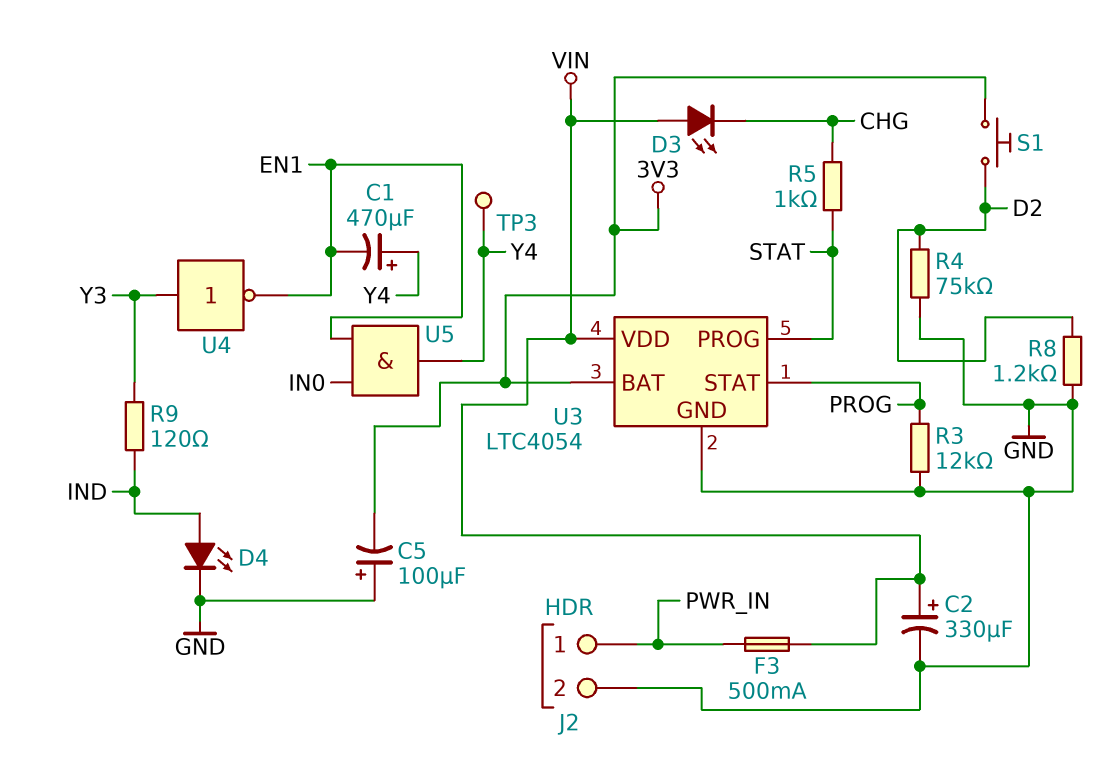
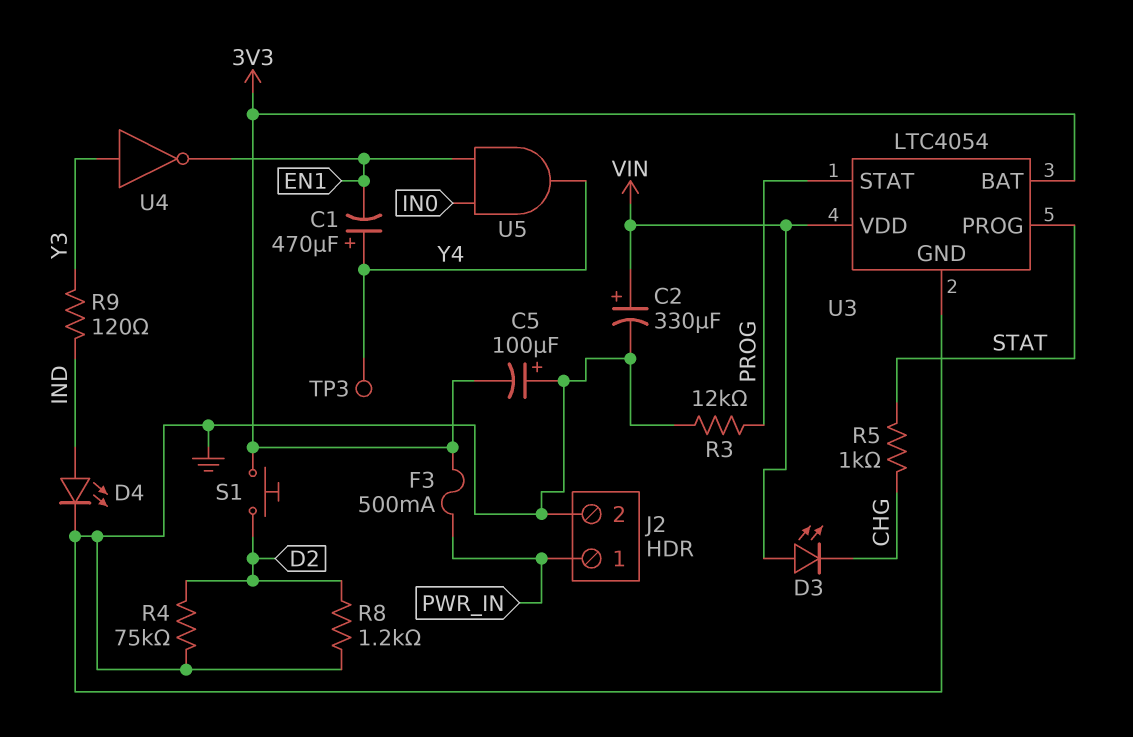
F3: 500mA (PWR_IN, VIN) -> 500mA (3V3, PWR_IN)

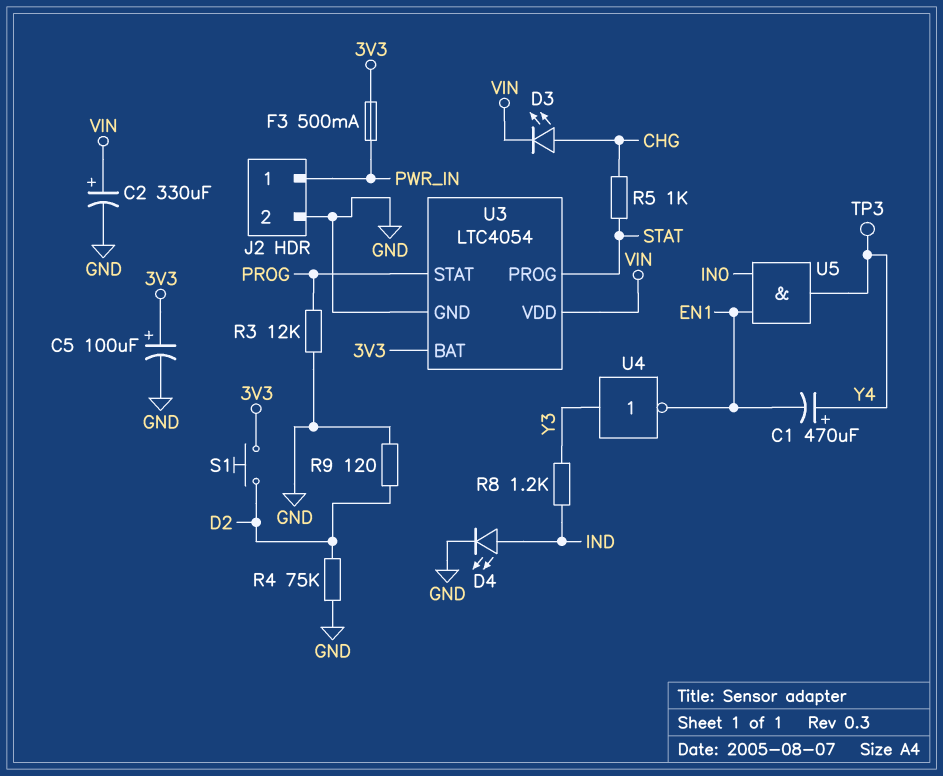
C5: 100uF (plus GND, minus 3V3) -> 100uF (plus 3V3, minus GND)
D3: LED (A VIN, K CHG) -> LED (A CHG, K VIN)
R8: 1.2k (D2, GND) -> 1.2k (IND, Y3)
R9: 120 (IND, Y3) -> 120 (D2, GND)

